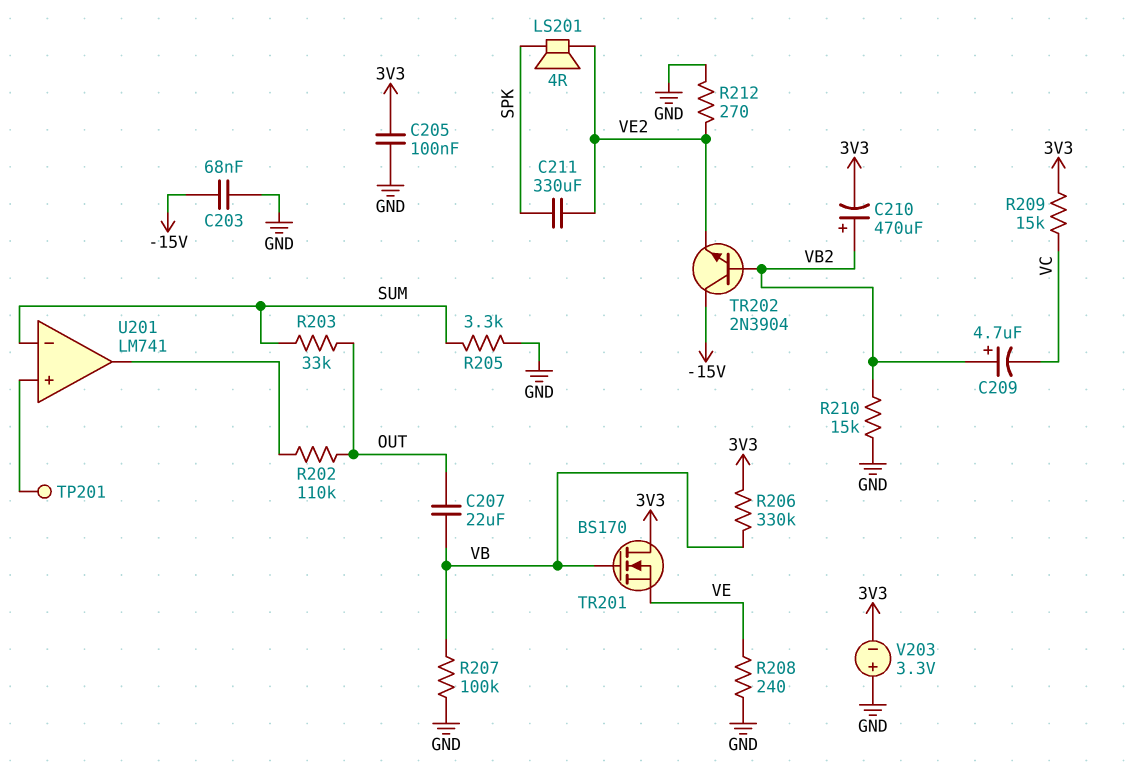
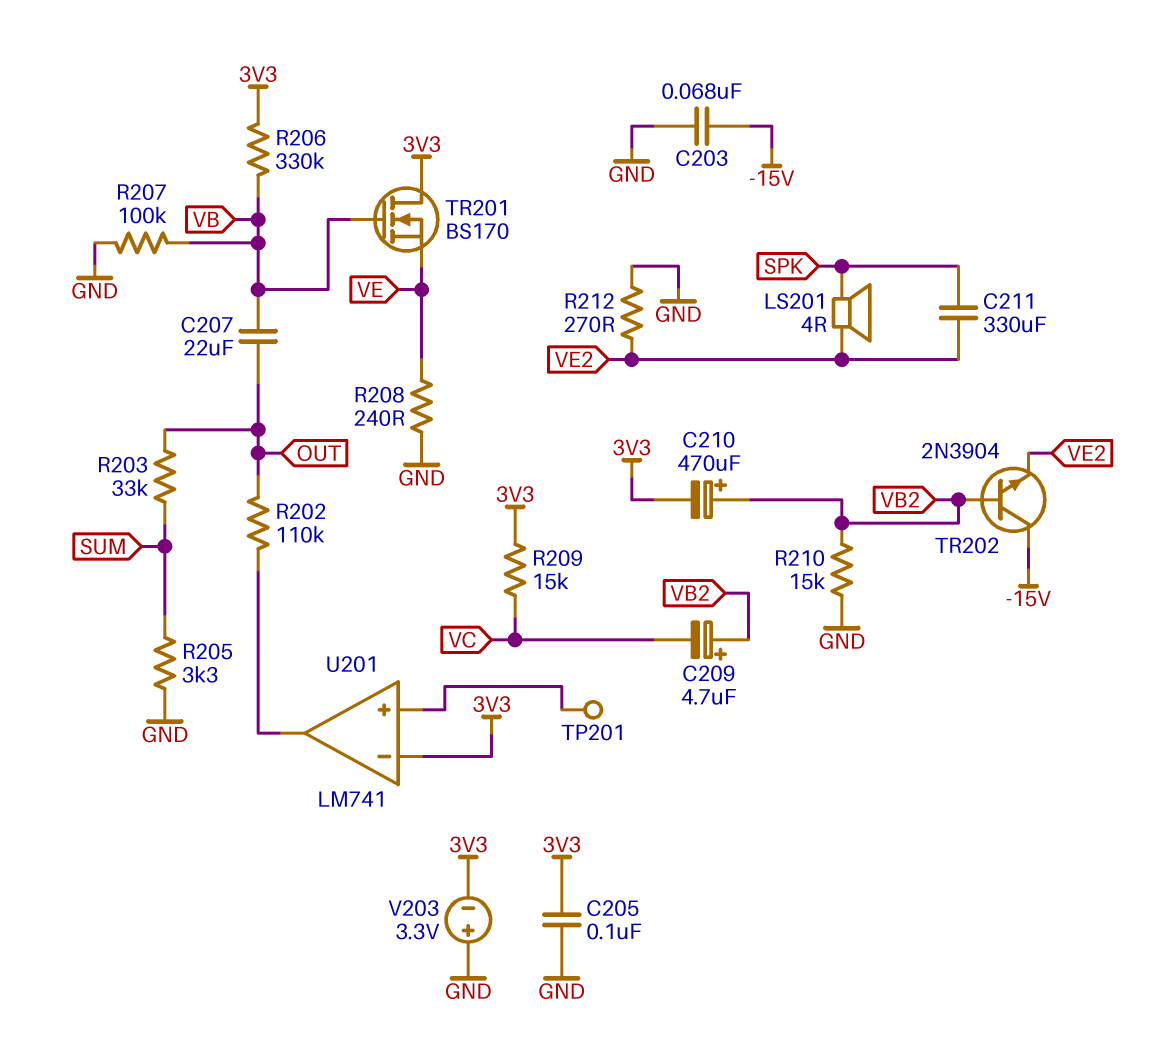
U201 pin in-: SUM -> 3V3

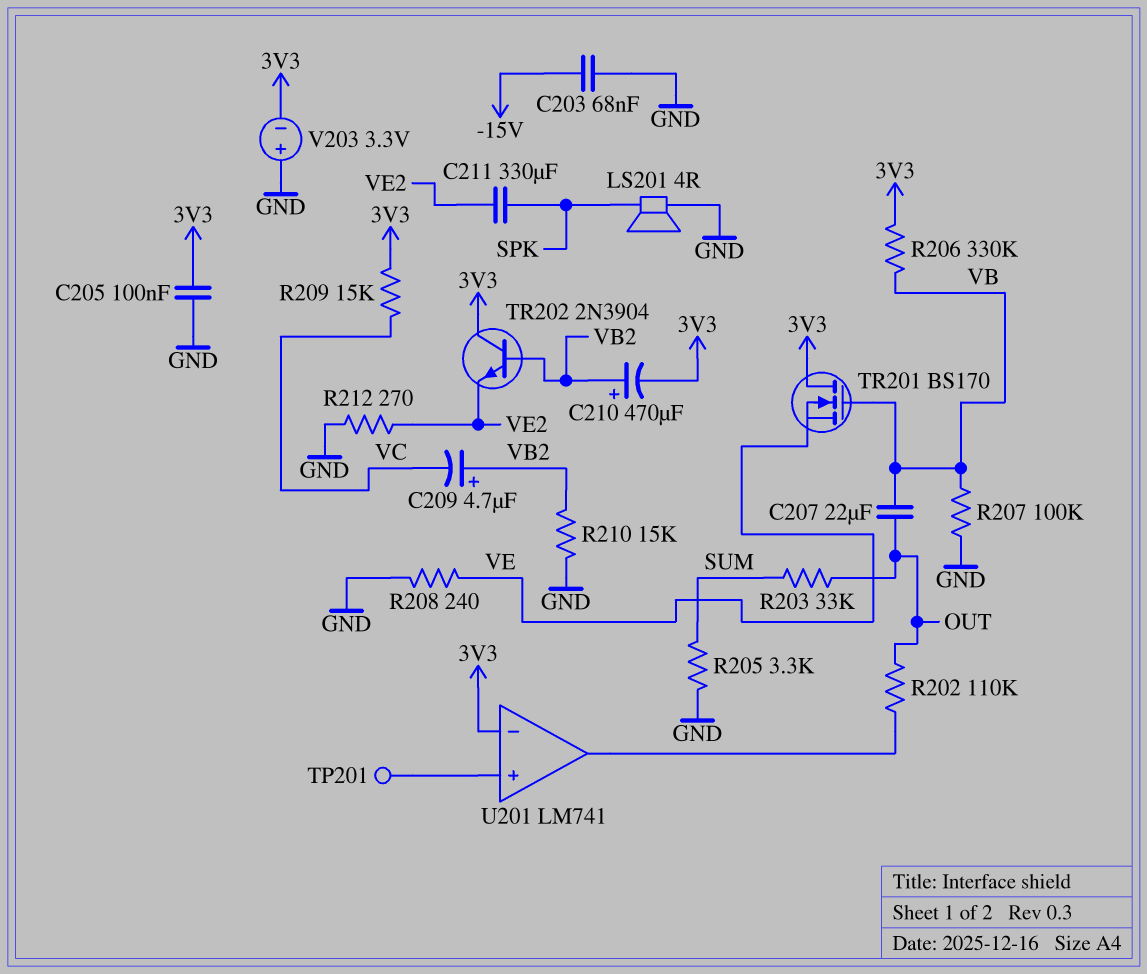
LS201: speaker 4R (SPK, VE2) -> speaker 4R (GND, SPK)
TR202: NPN 2N3904 (B VB2, C -15V, E VE2) -> NPN 2N3904 (B VB2, C 3V3, E VE2)

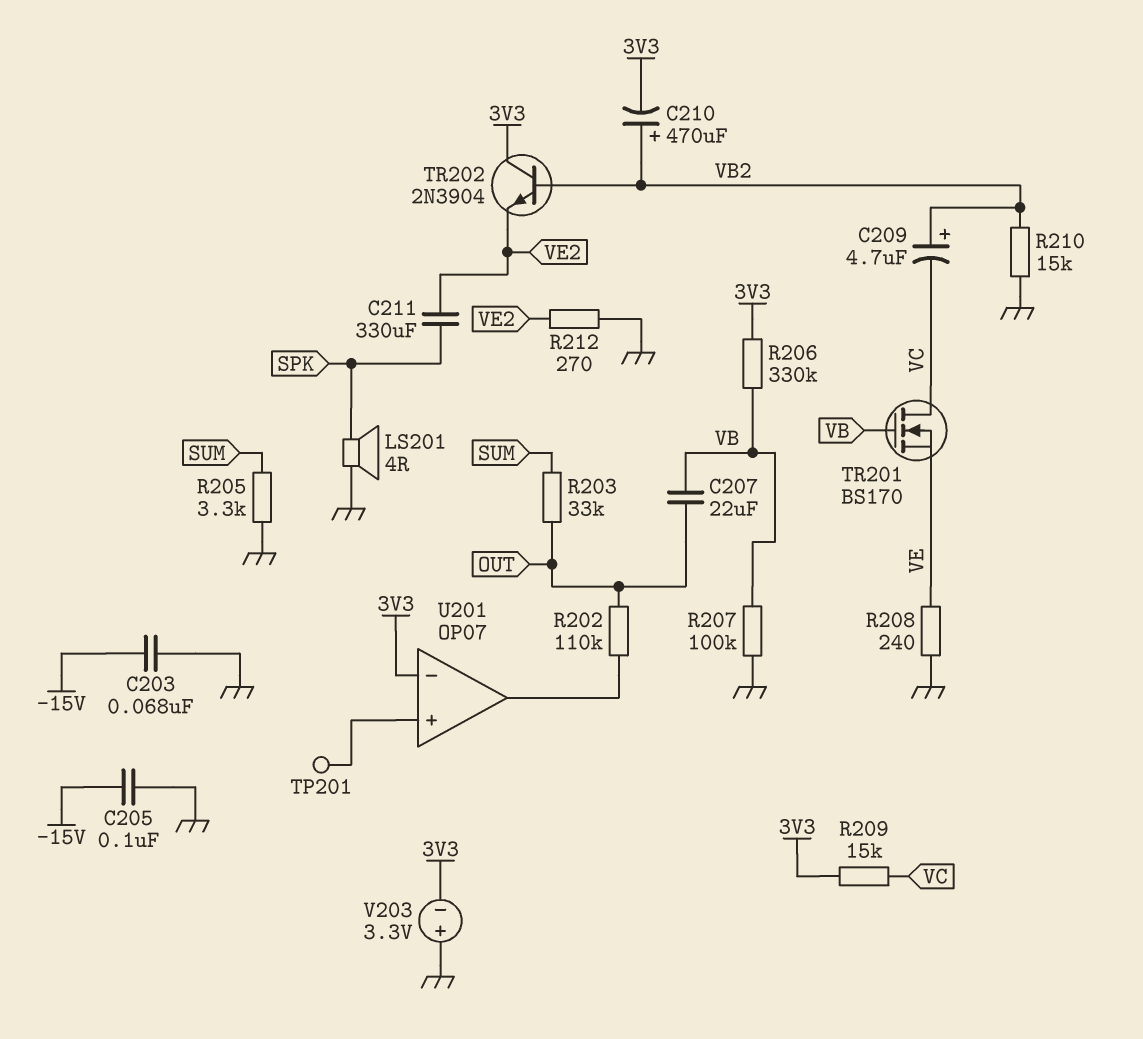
C205: 100nF (3V3, GND) -> 100nF (-15V, GND)
TR201: NMOS BS170 (G VB, D 3V3, S VE) -> NMOS BS170 (G VB, D VC, S VE)
U201: LM741 -> OP07

